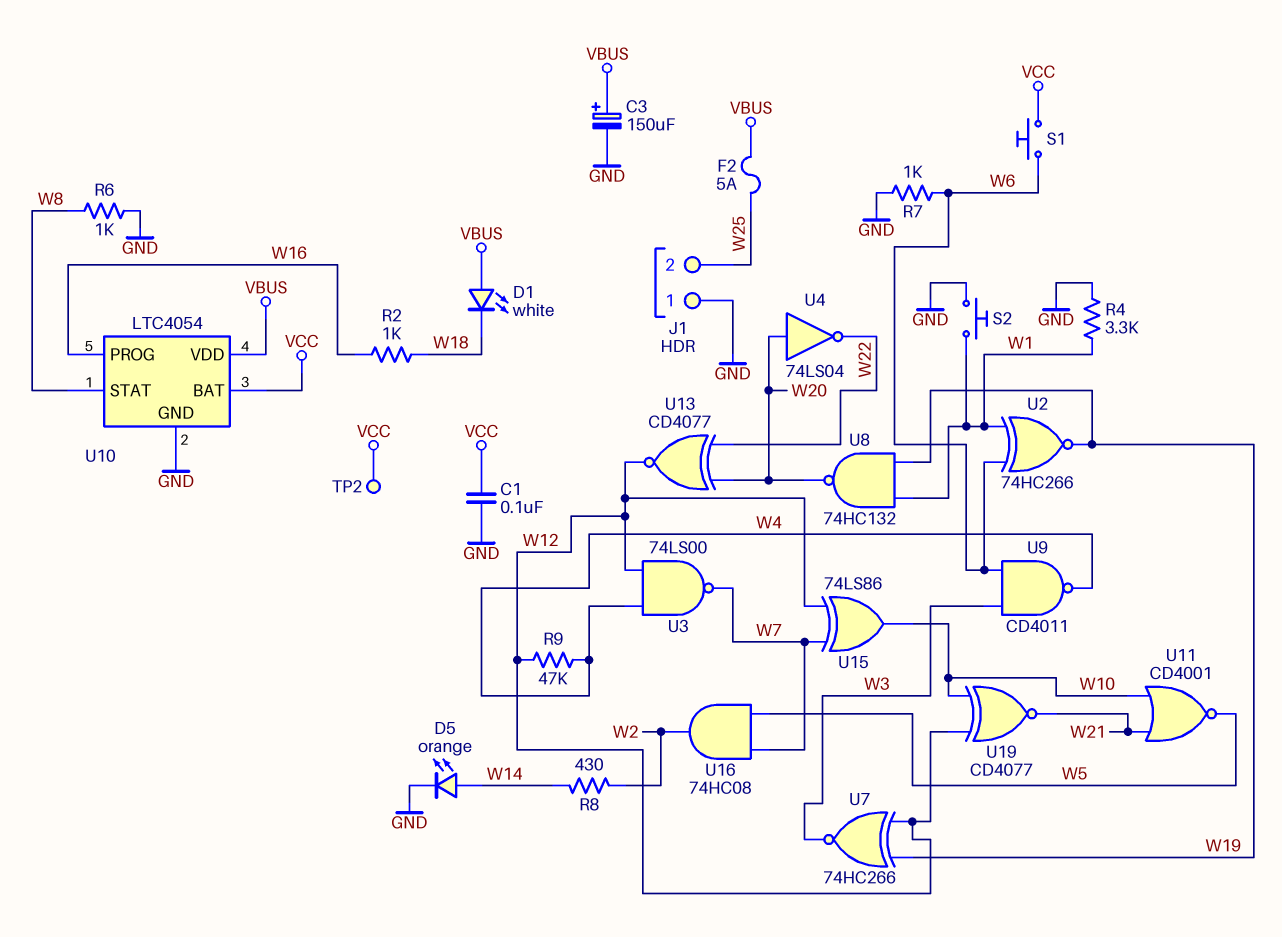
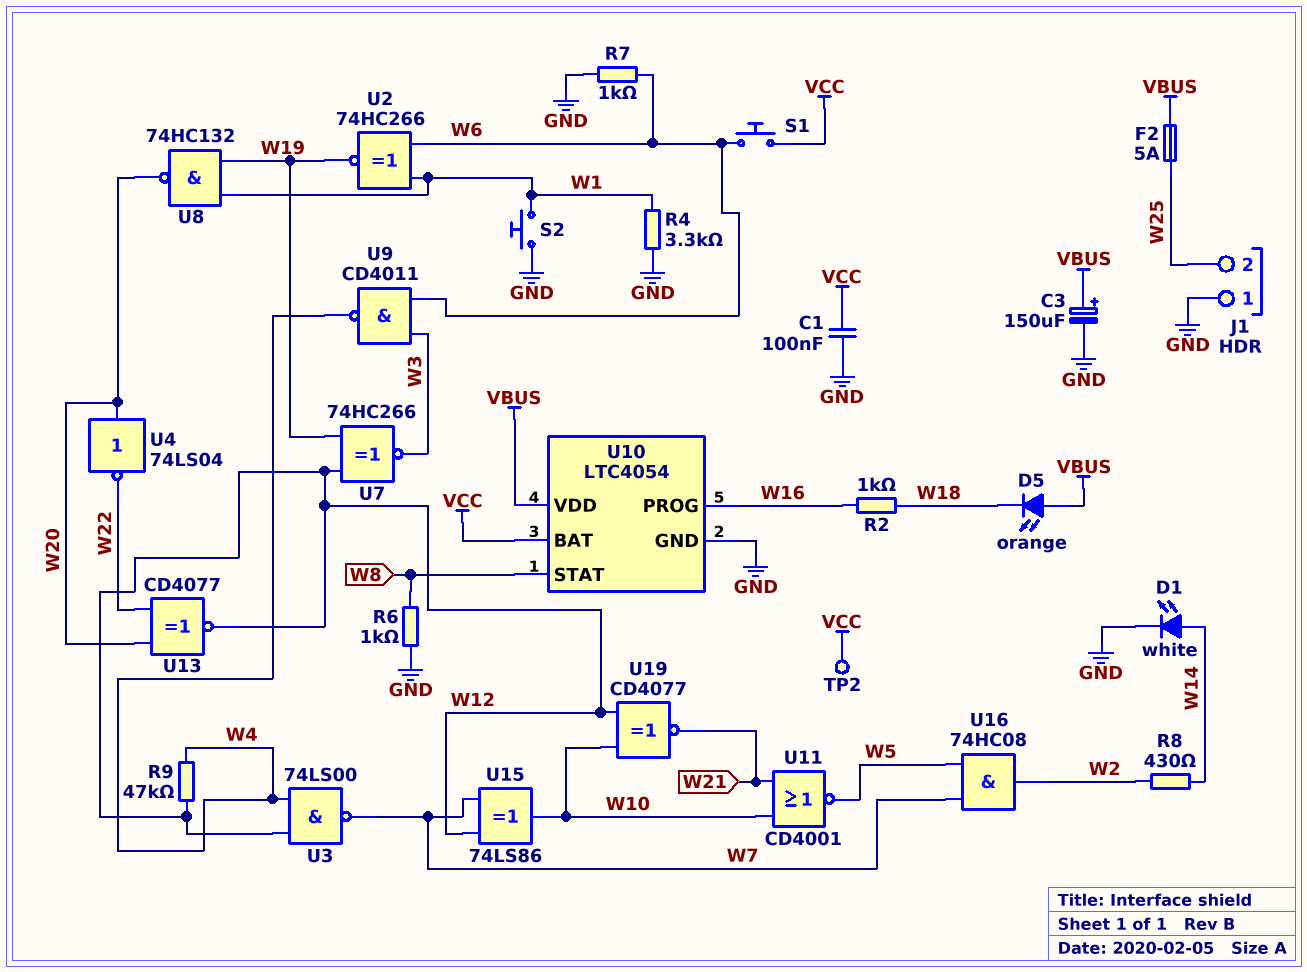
D1: LED white (A VBUS, K W18) -> LED white (A W14, K GND)
D5: LED orange (A W14, K GND) -> LED orange (A VBUS, K W18)

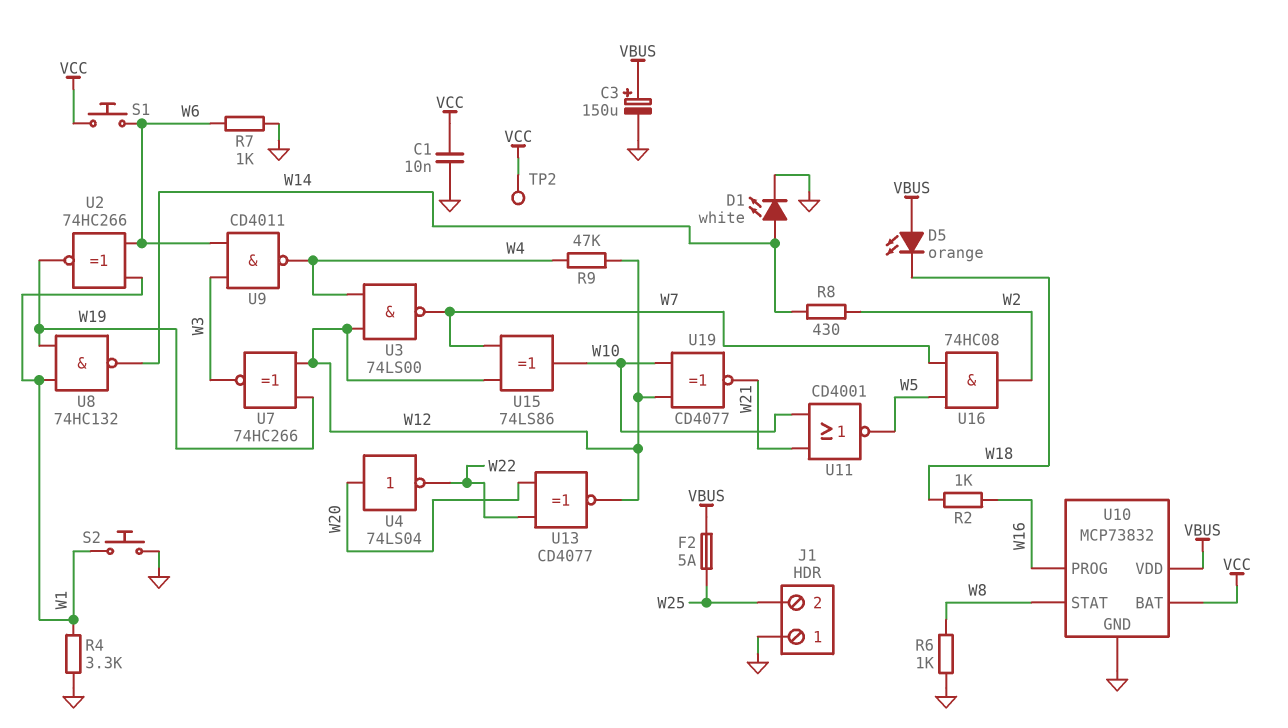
C1: 100nF (GND, VCC) -> 10nF (GND, VCC)
U8: NAND 74HC132 (in W1, in W19, out W20) -> NAND 74HC132 (in W1, in W19, out W14)
U10: LTC4054 -> MCP73832

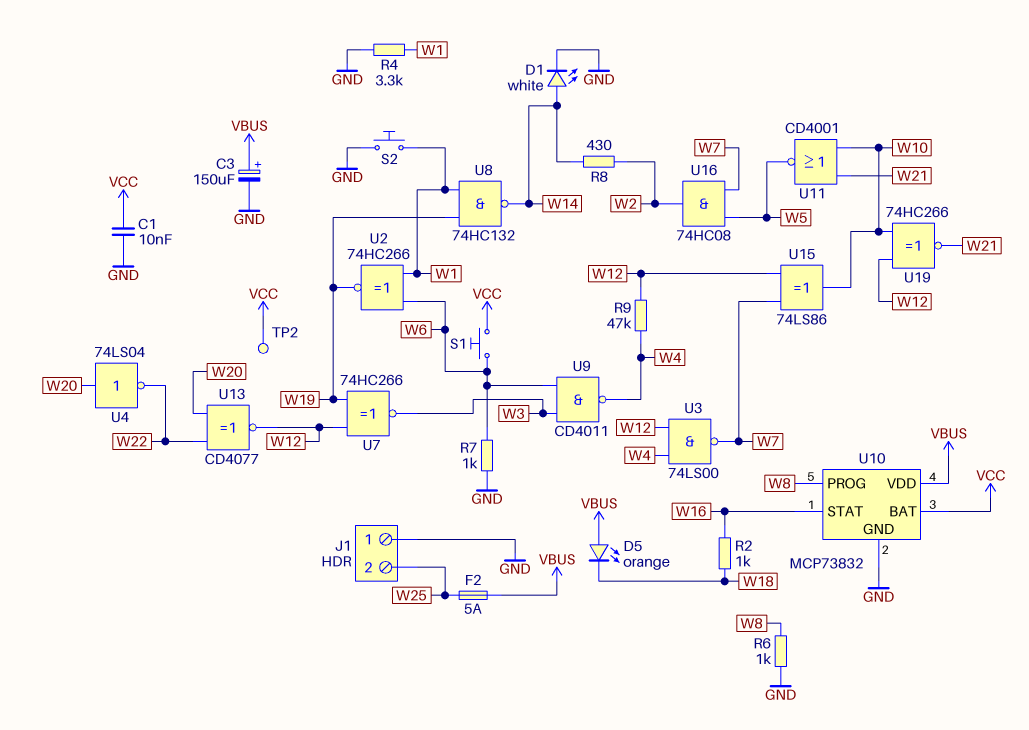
U10 pin PROG: W16 -> W8
U10 pin STAT: W8 -> W16
U19: XNOR CD4077 (in W10, in W12, out W21) -> XNOR 74HC266 (in W10, in W12, out W21)

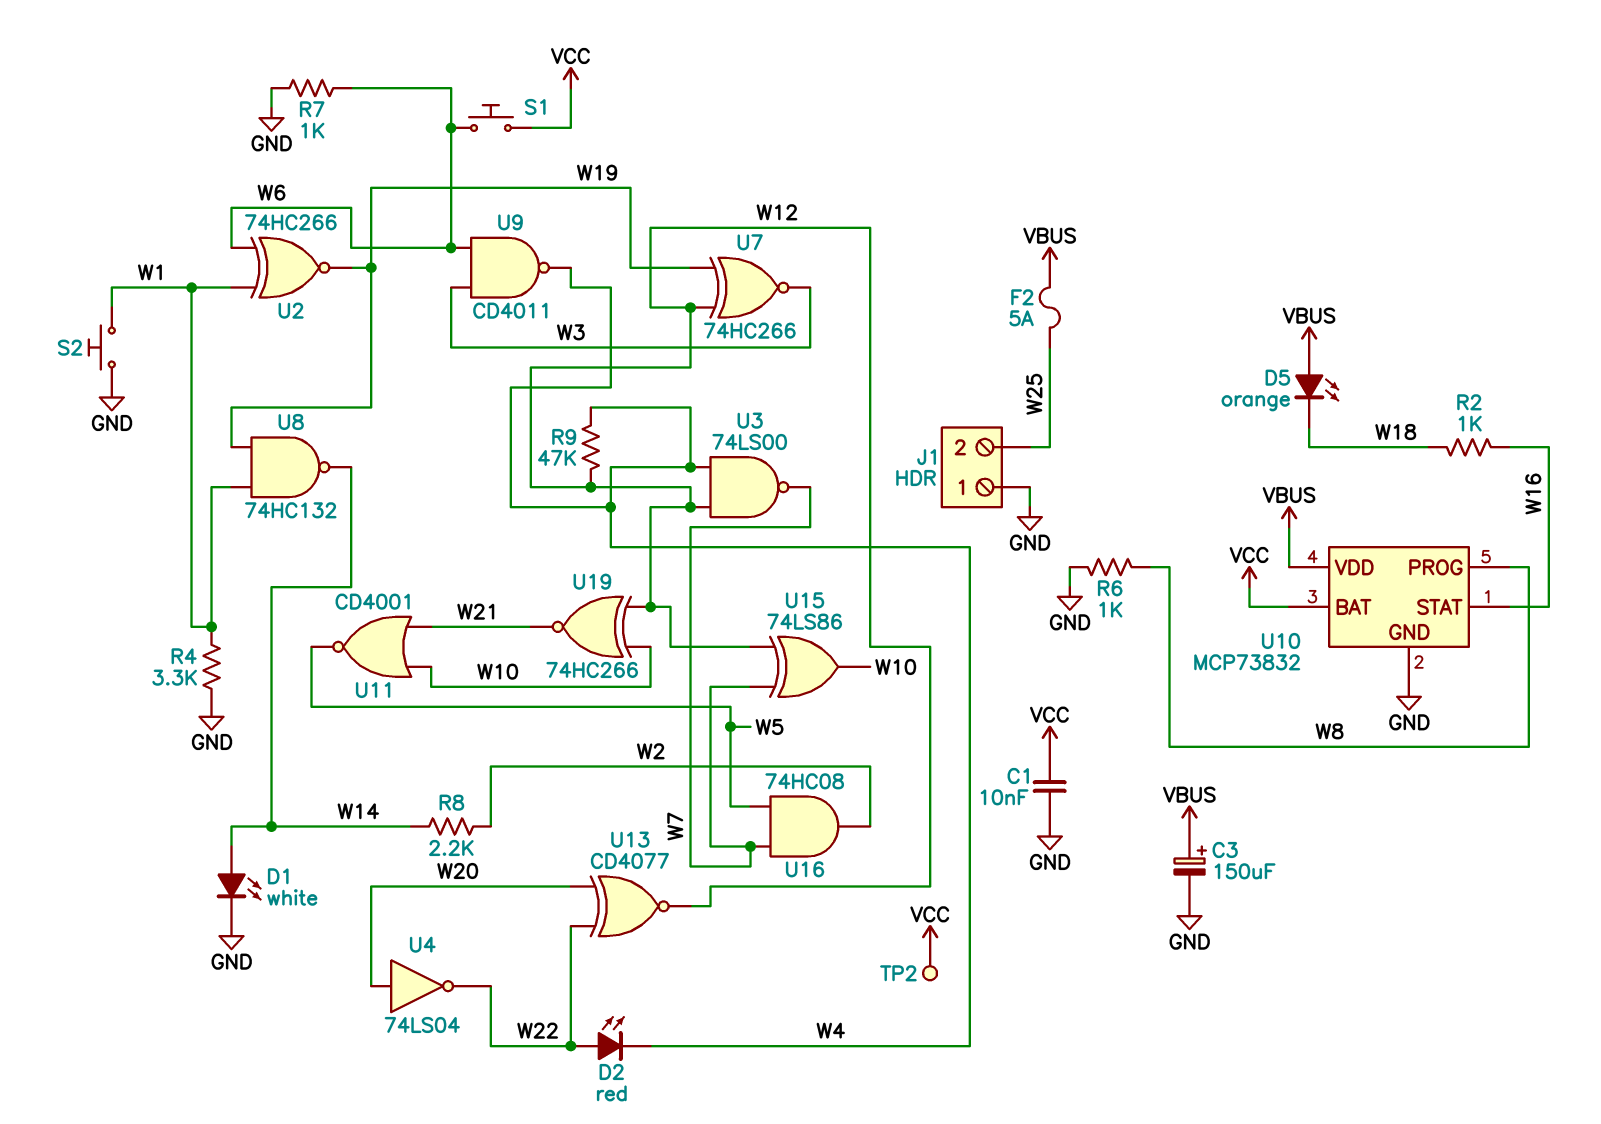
D2: none -> LED red (A W22, K W4)
R8: 430 (W2, W14) -> 2.2k (W2, W14)

